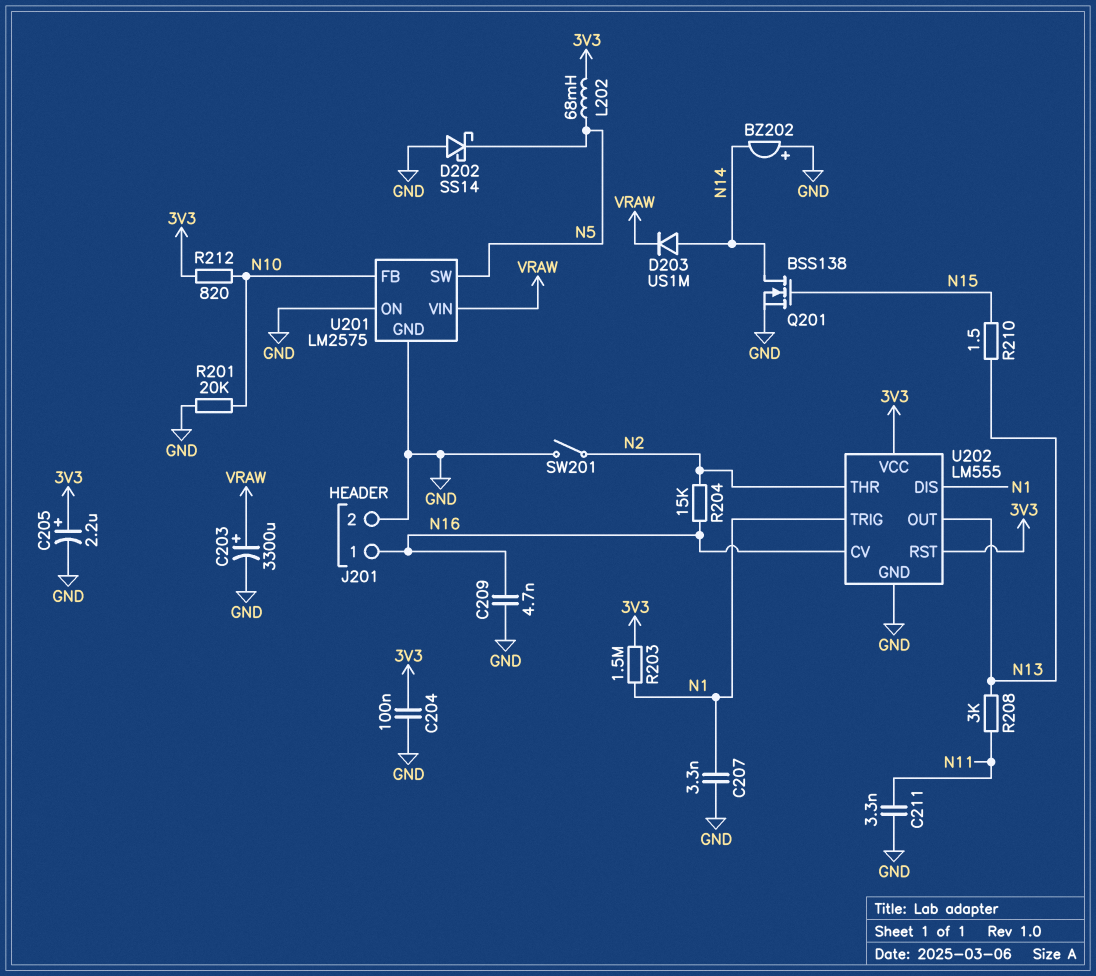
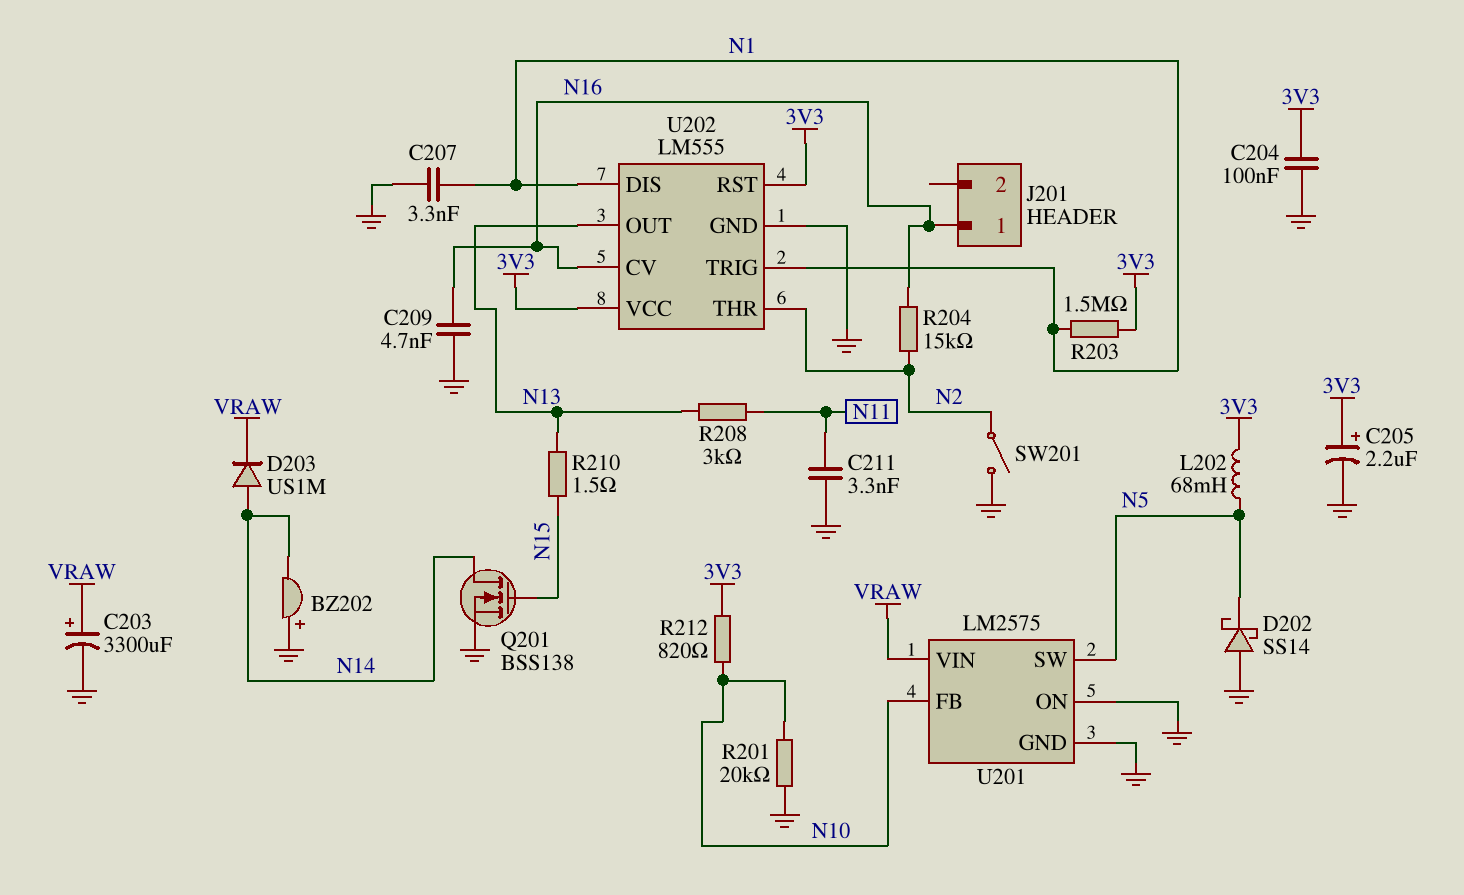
J201 pin 2: GND -> none

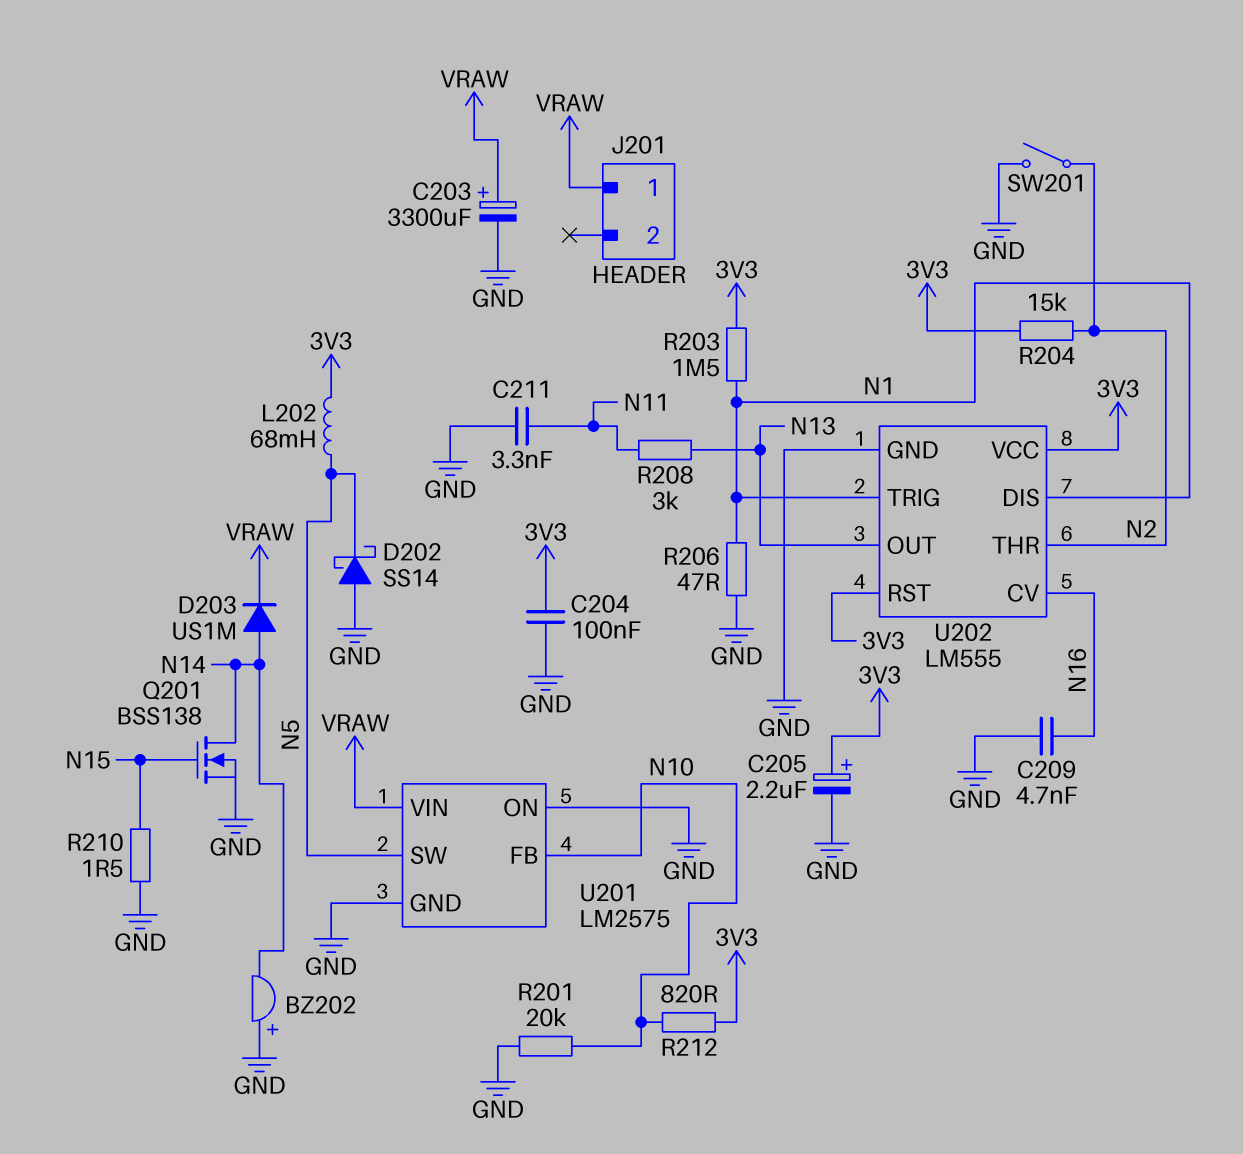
C207: 3.3nF (GND, N1) -> none
J201 pin 1: N16 -> VRAW
R204: 15k (N2, N16) -> 15k (3V3, N2)
R206: none -> 47 (GND, N1)
R210: 1.5 (N13, N15) -> 1.5 (GND, N15)

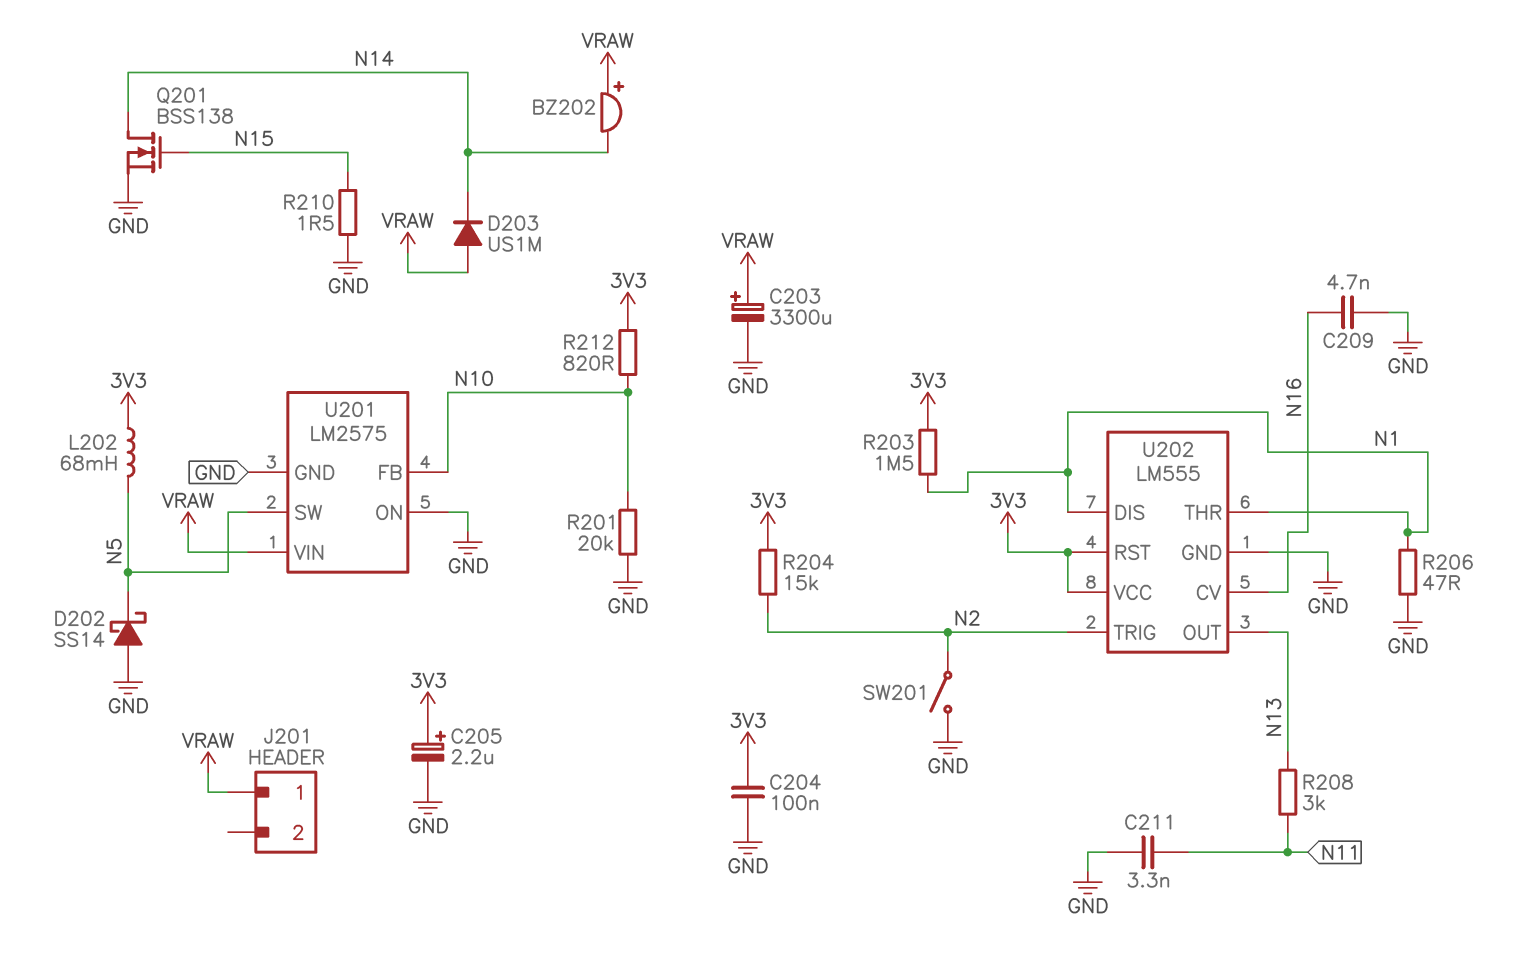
BZ202: buzzer (plus GND, minus N14) -> buzzer (plus VRAW, minus N14)
D203: diode US1M (A N14, K VRAW) -> diode US1M (A VRAW, K N14)
U202 pin THR: N2 -> N1
U202 pin TRIG: N1 -> N2

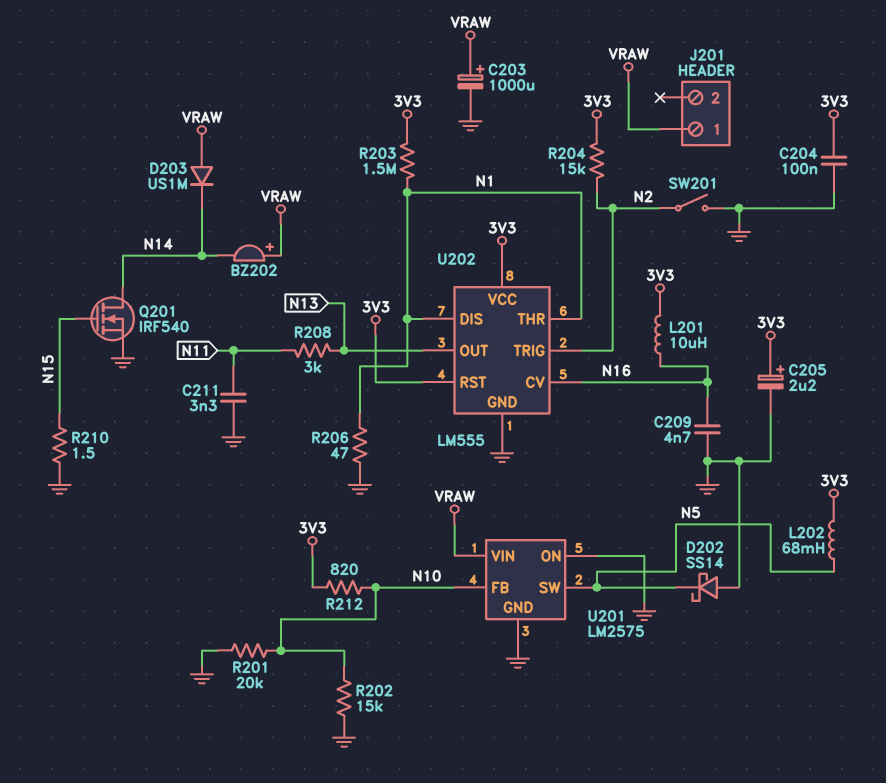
C203: 3300uF (plus VRAW, minus GND) -> 1000uF (plus VRAW, minus GND)
L201: none -> 10uH (3V3, N16)
Q201: NMOS BSS138 (G N15, D N14, S GND) -> NMOS IRF540 (G N15, D N14, S GND)
R202: none -> 15k (GND, N10)

